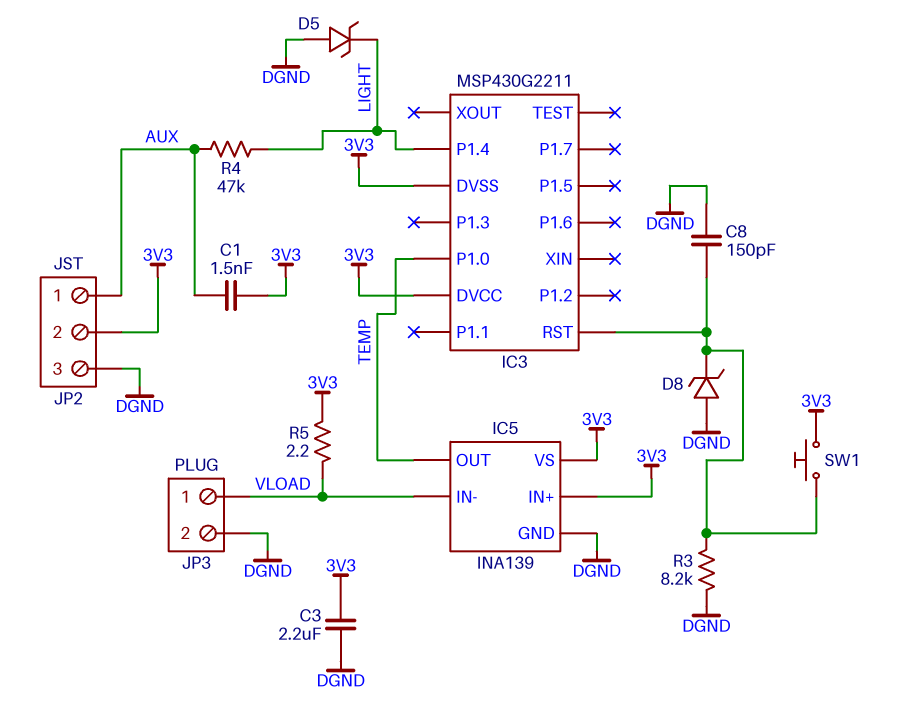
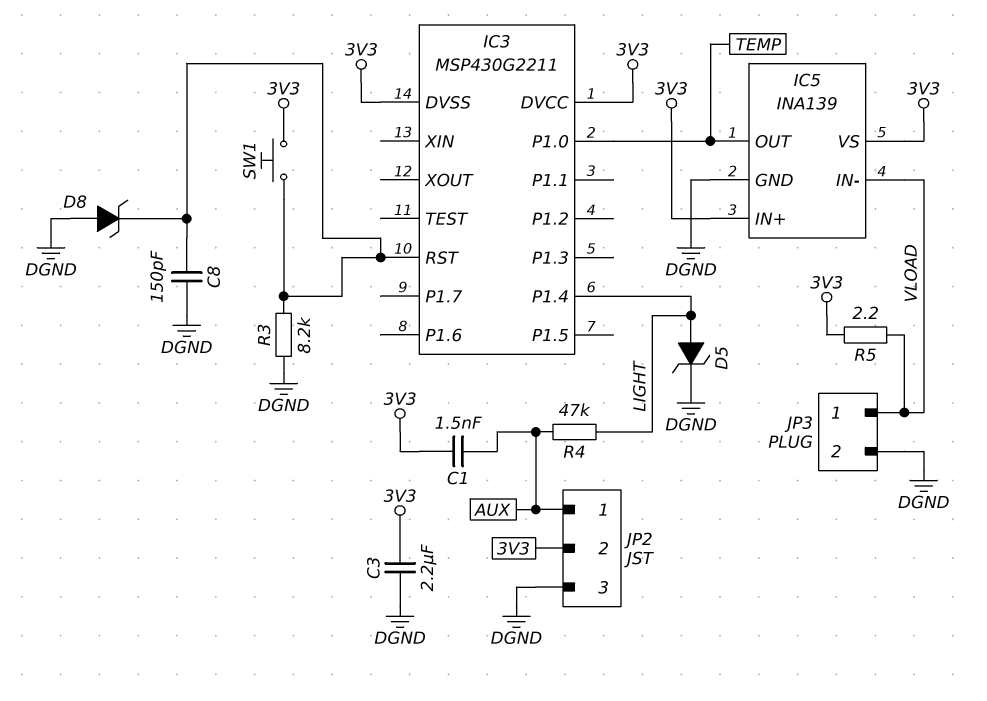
D5: zener (A DGND, K LIGHT) -> zener (A LIGHT, K DGND)

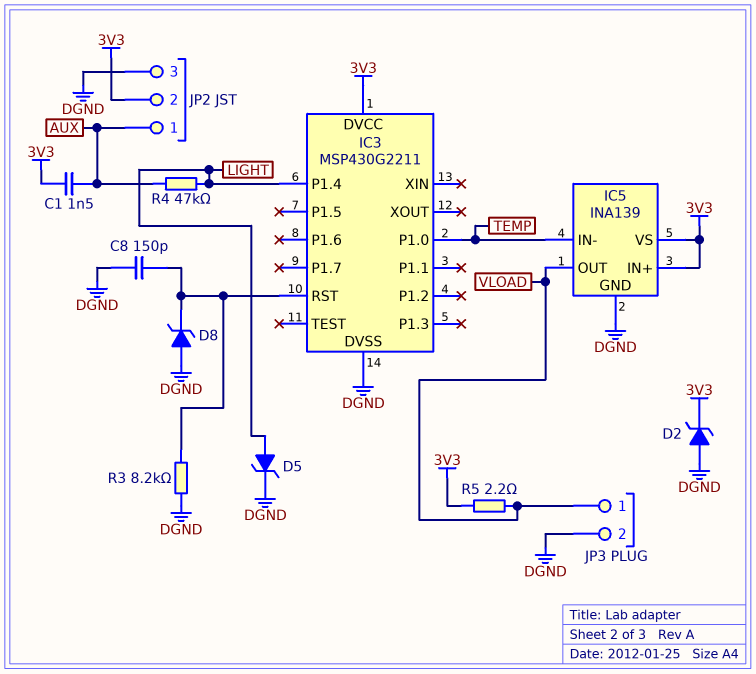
C3: 2.2uF (3V3, DGND) -> none
D2: none -> zener (A DGND, K 3V3)
IC3 pin DVSS: 3V3 -> DGND
IC5 pin IN-: VLOAD -> TEMP
IC5 pin OUT: TEMP -> VLOAD
SW1: button (3V3, IC3/RST) -> none

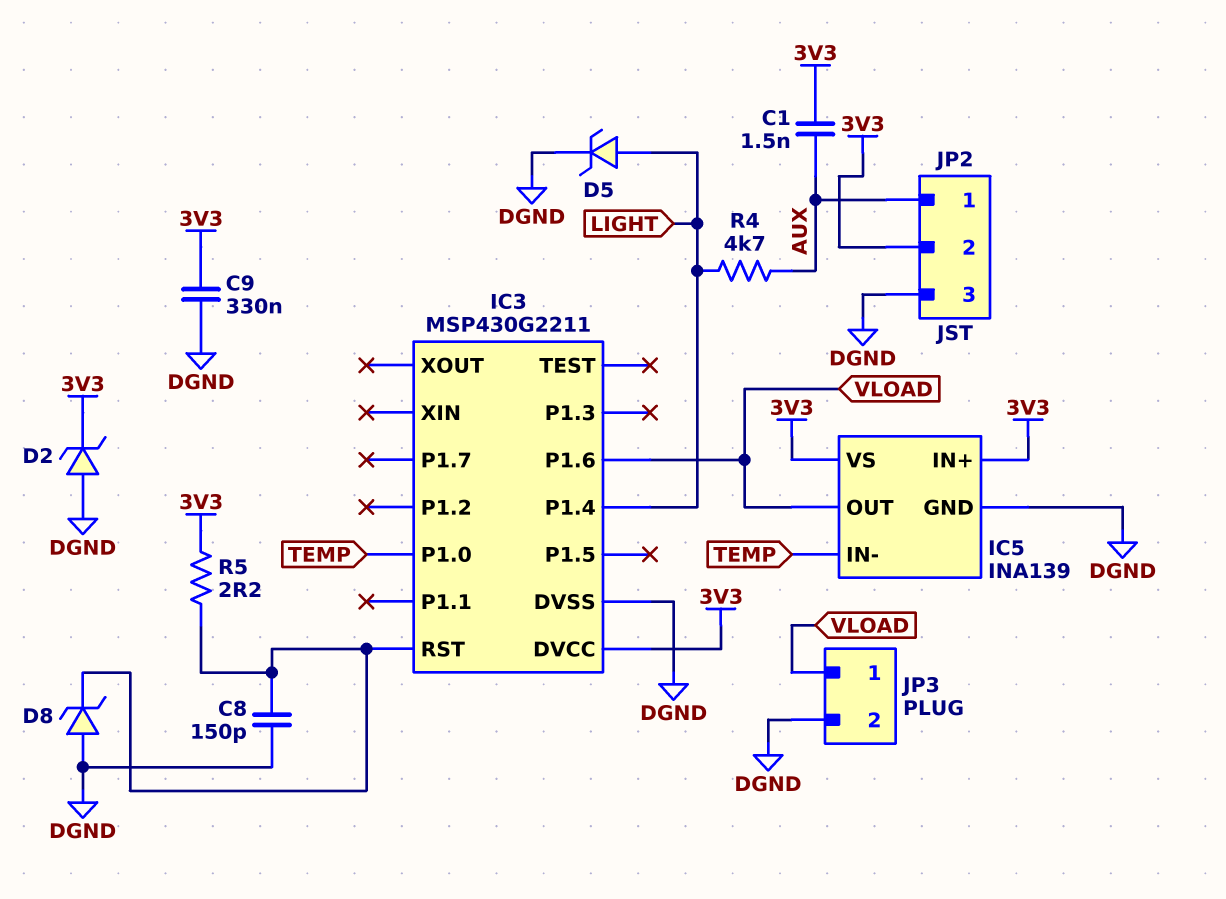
C9: none -> 330nF (3V3, DGND)
IC3 pin P1.6: none -> VLOAD
R3: 8.2k (DGND, IC3/RST) -> none
R4: 47k (AUX, LIGHT) -> 4.7k (AUX, LIGHT)
R5: 2.2 (3V3, VLOAD) -> 2.2 (3V3, IC3/RST)

